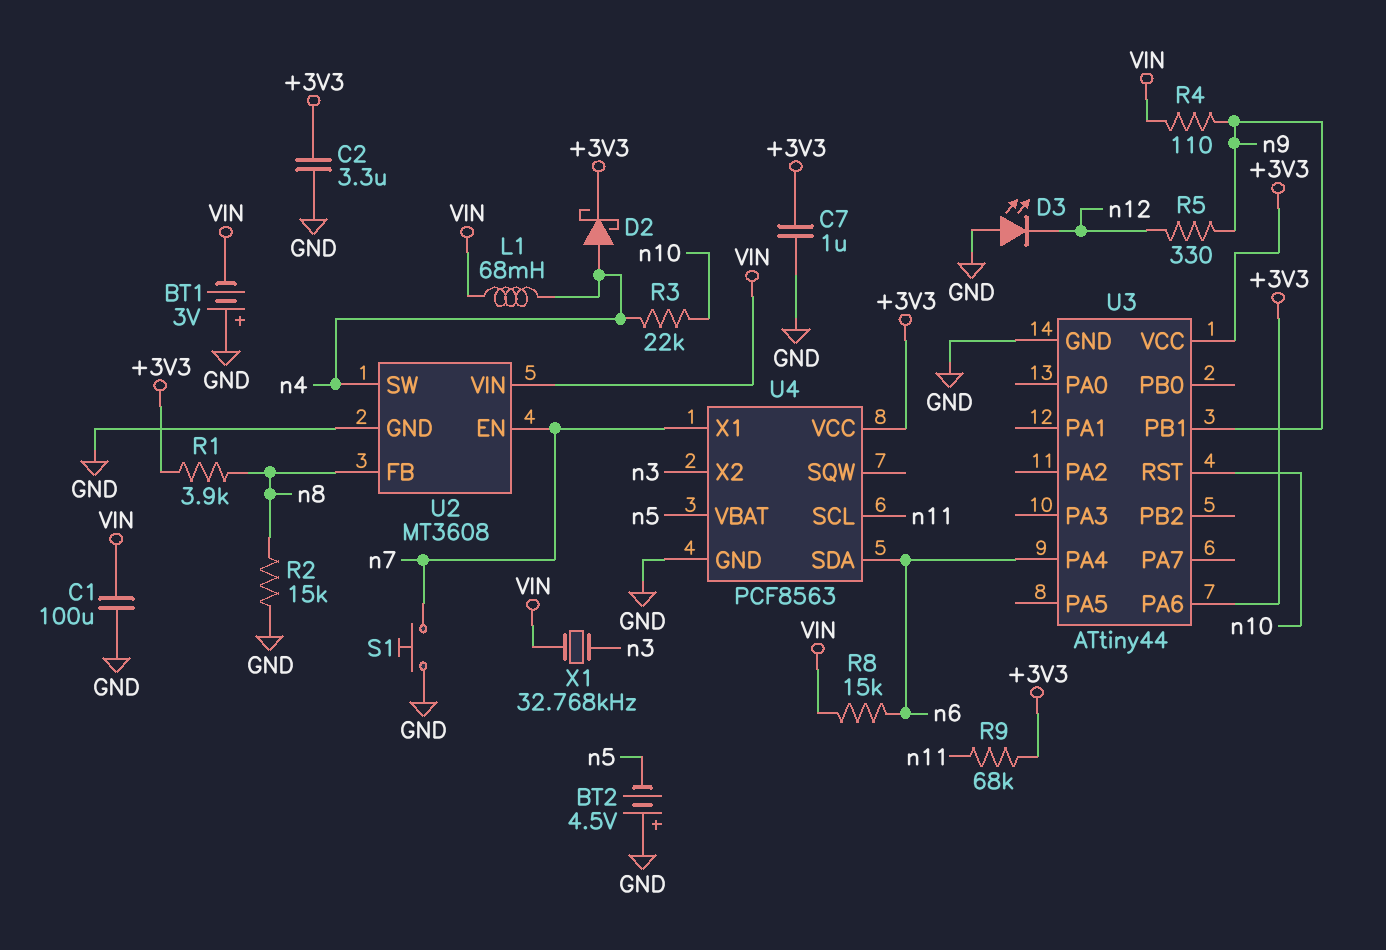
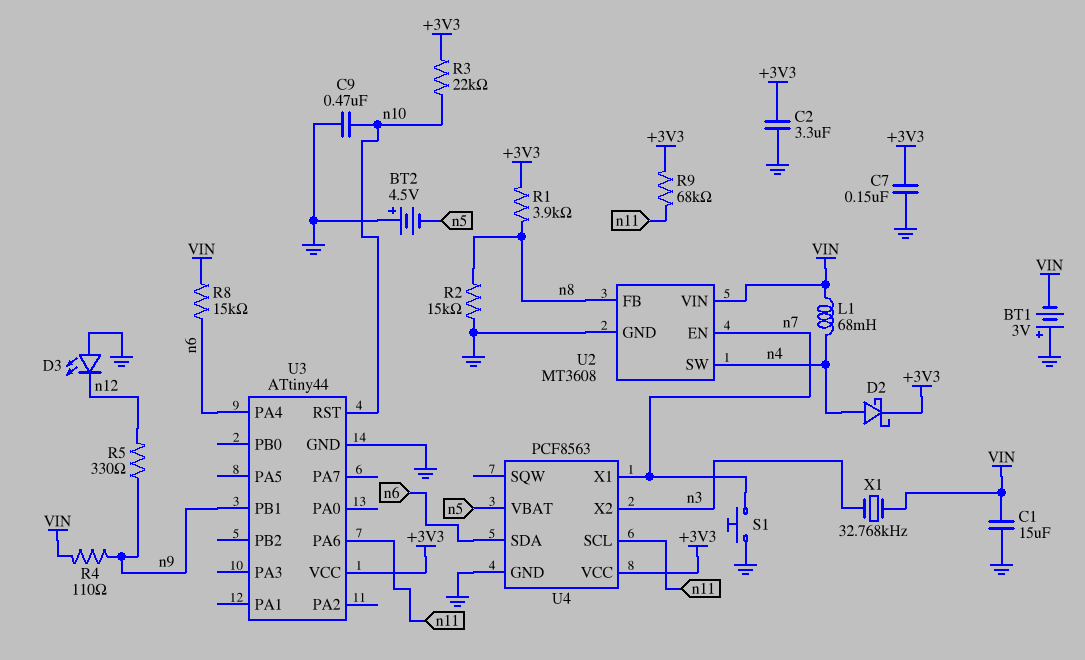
C1: 100uF (GND, VIN) -> 15uF (GND, VIN)
C7: 1uF (+3V3, GND) -> 150nF (+3V3, GND)
C9: none -> 470nF (GND, n10)
R3: 22k (n4, n10) -> 22k (+3V3, n10)
U3 pin PA6: +3V3 -> n11

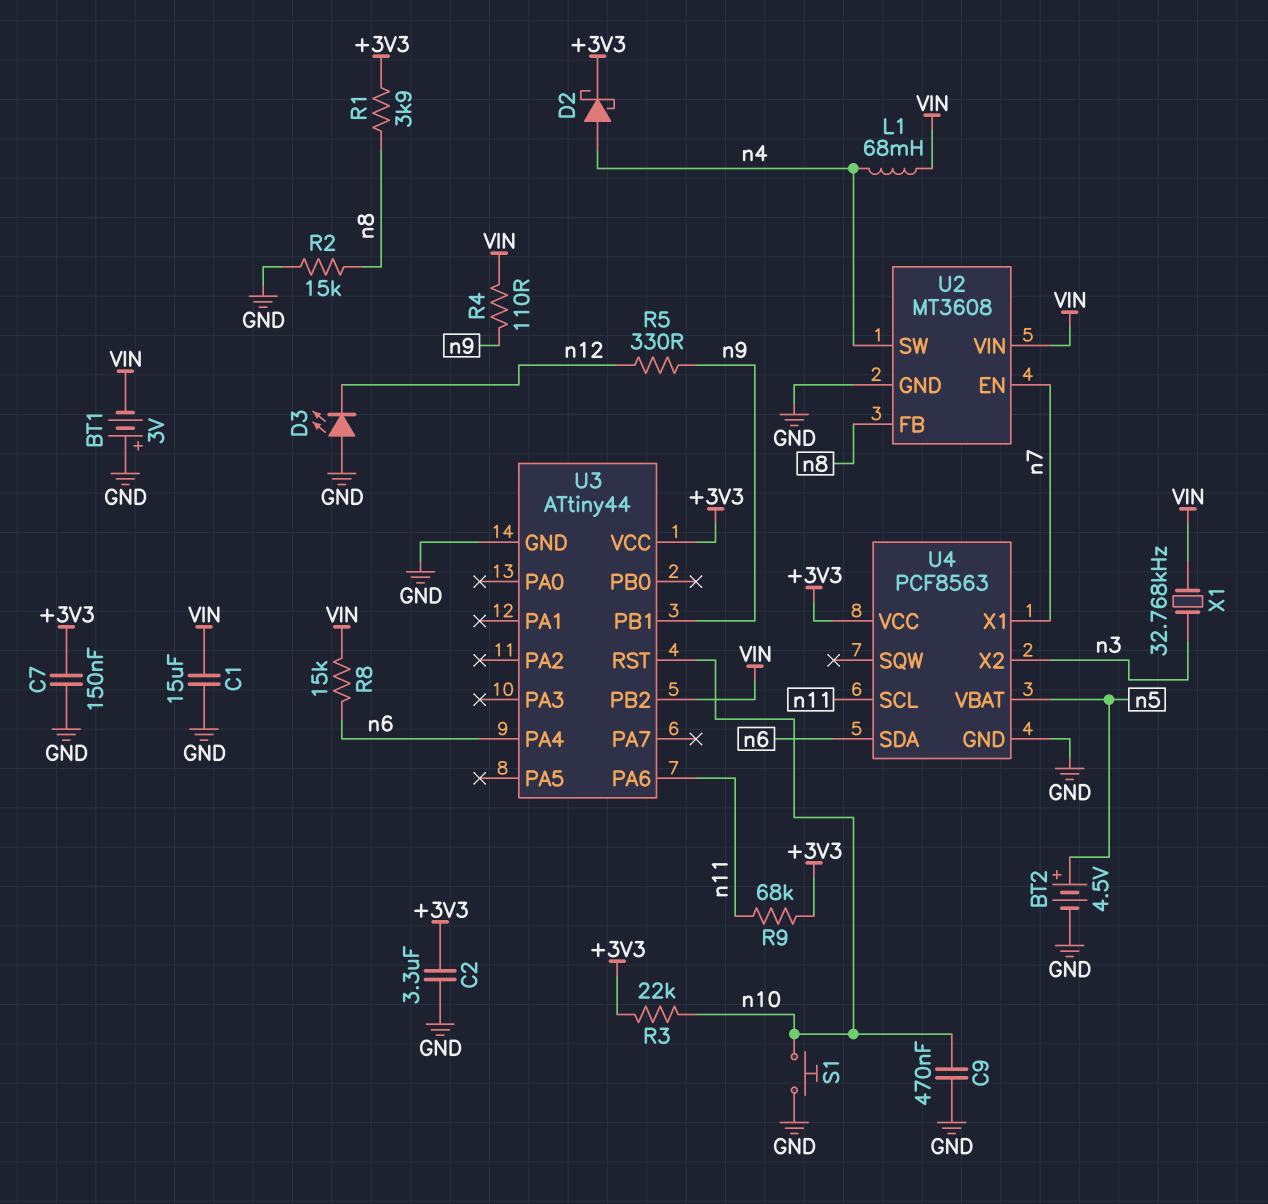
BT2: 4.5V (plus GND, minus n5) -> 4.5V (plus n5, minus GND)
S1: button (GND, n7) -> button (GND, n10)
U3 pin PB2: none -> VIN

